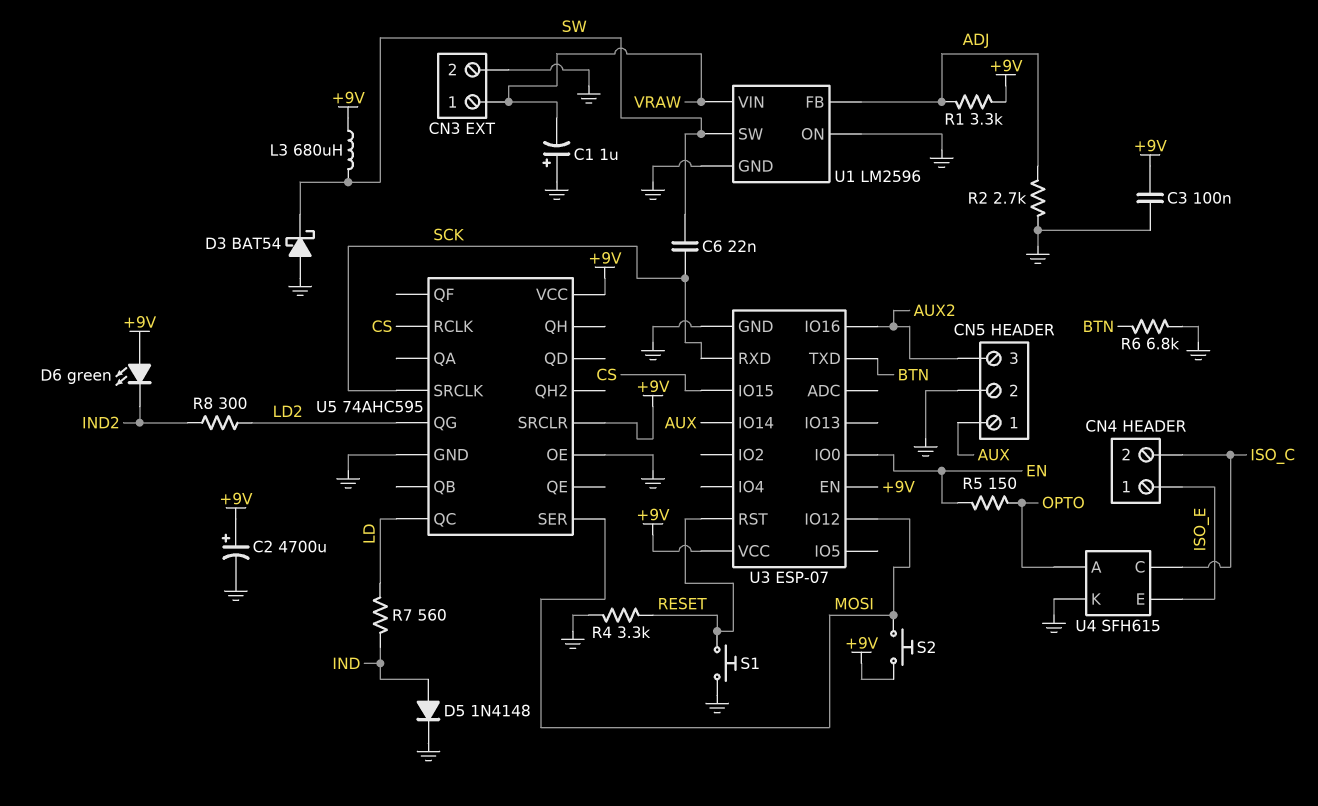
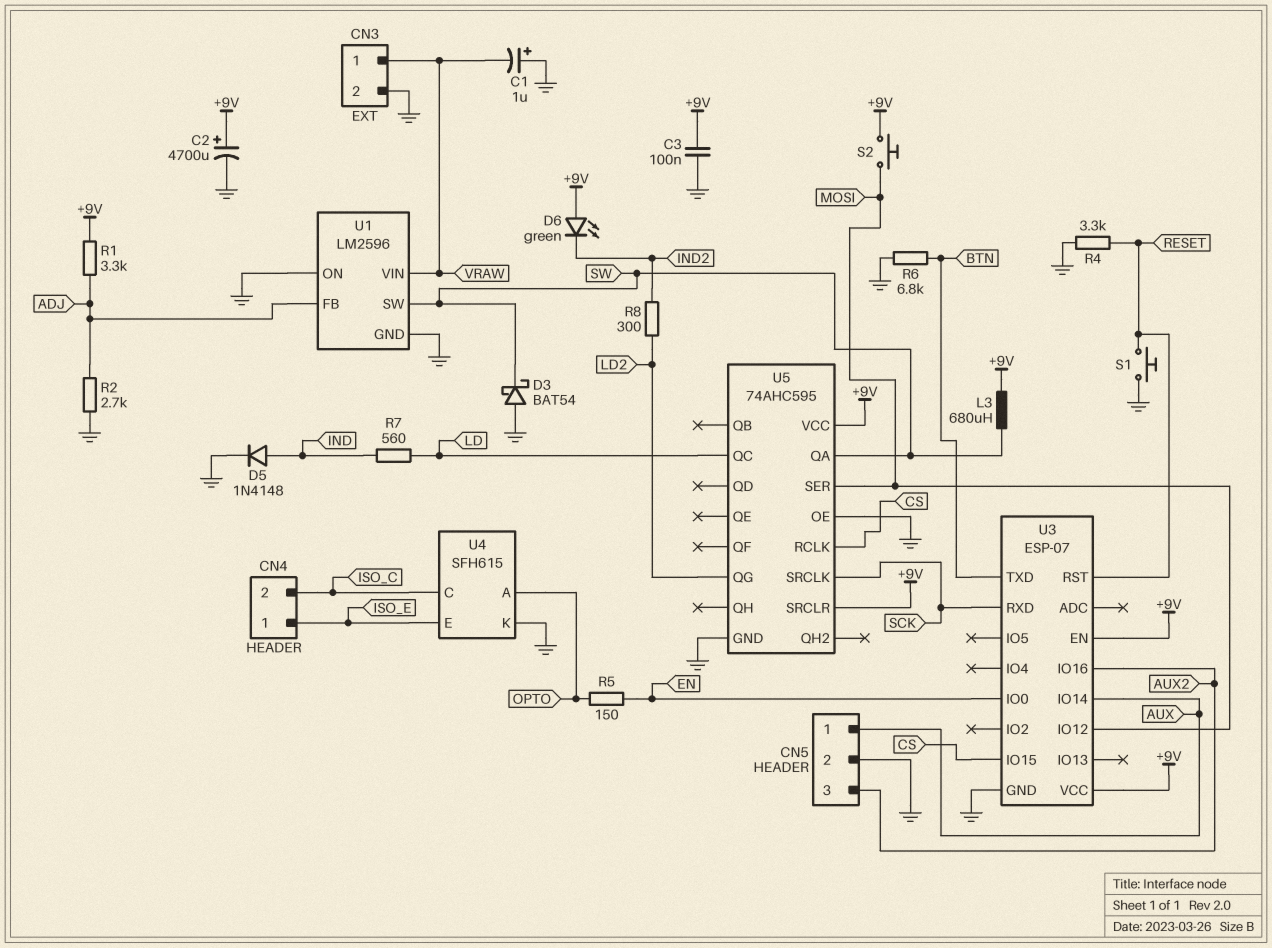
C6: 22nF (SCK, SW) -> none
U5 pin QA: none -> SW

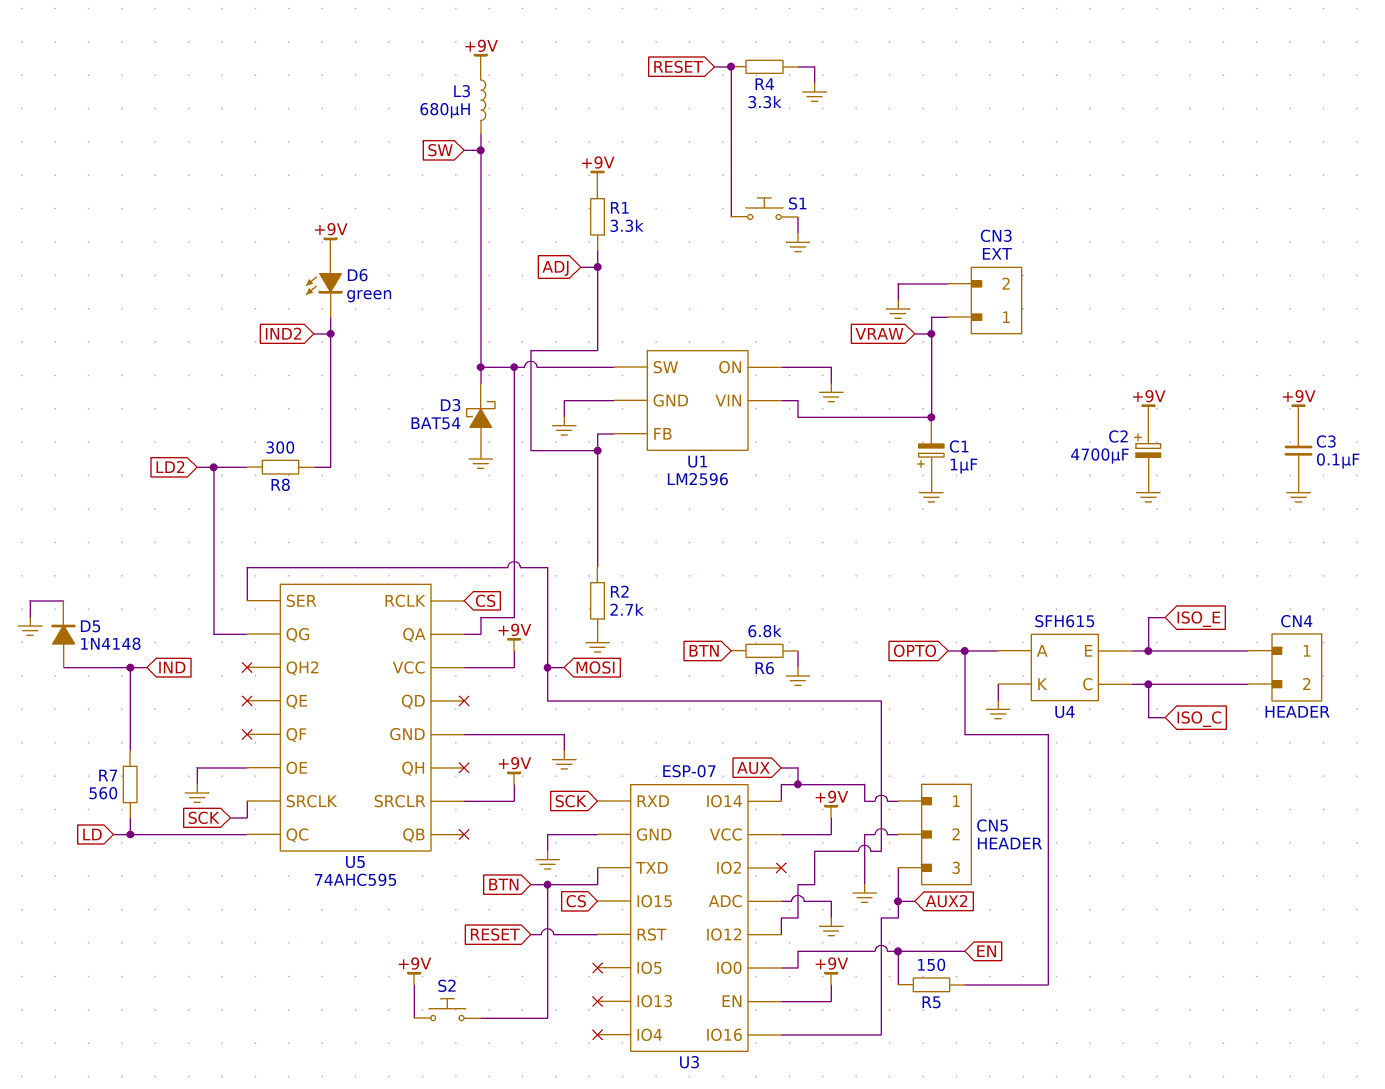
S2: button (+9V, MOSI) -> button (+9V, BTN)
U3 pin ADC: none -> GND

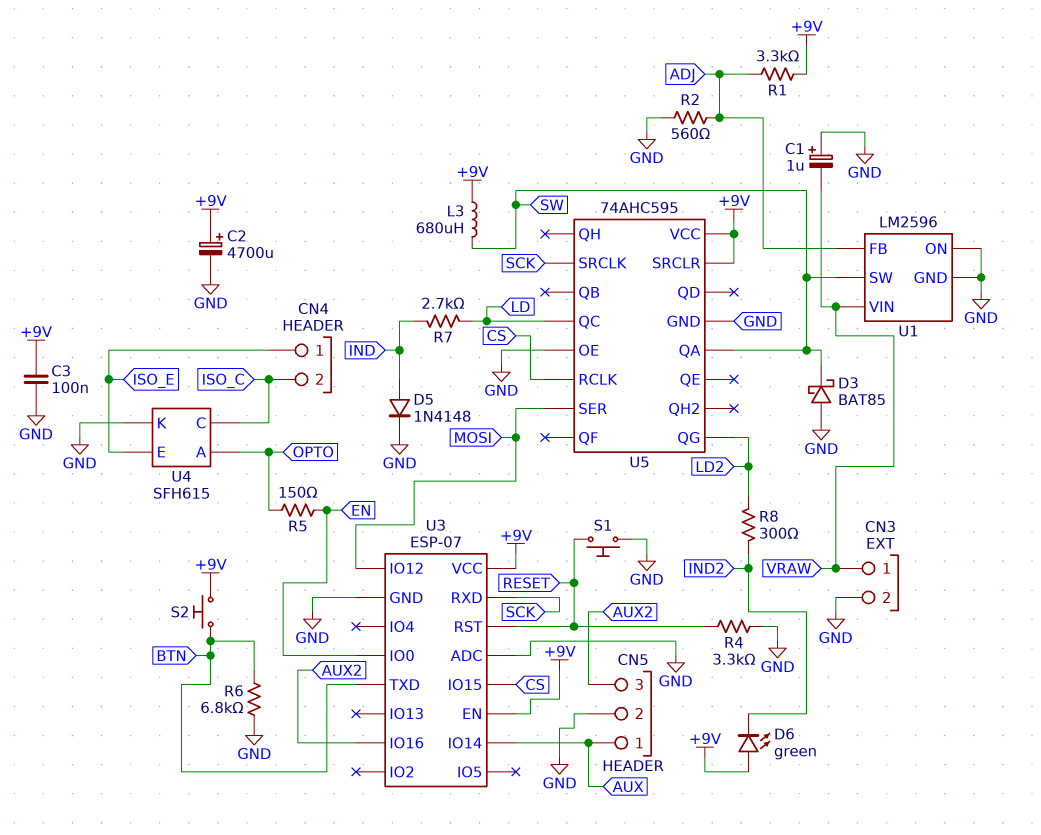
D3: schottky BAT54 (A GND, K SW) -> schottky BAT85 (A GND, K SW)
R2: 2.7k (ADJ, GND) -> 560 (ADJ, GND)
R7: 560 (IND, LD) -> 2.7k (IND, LD)

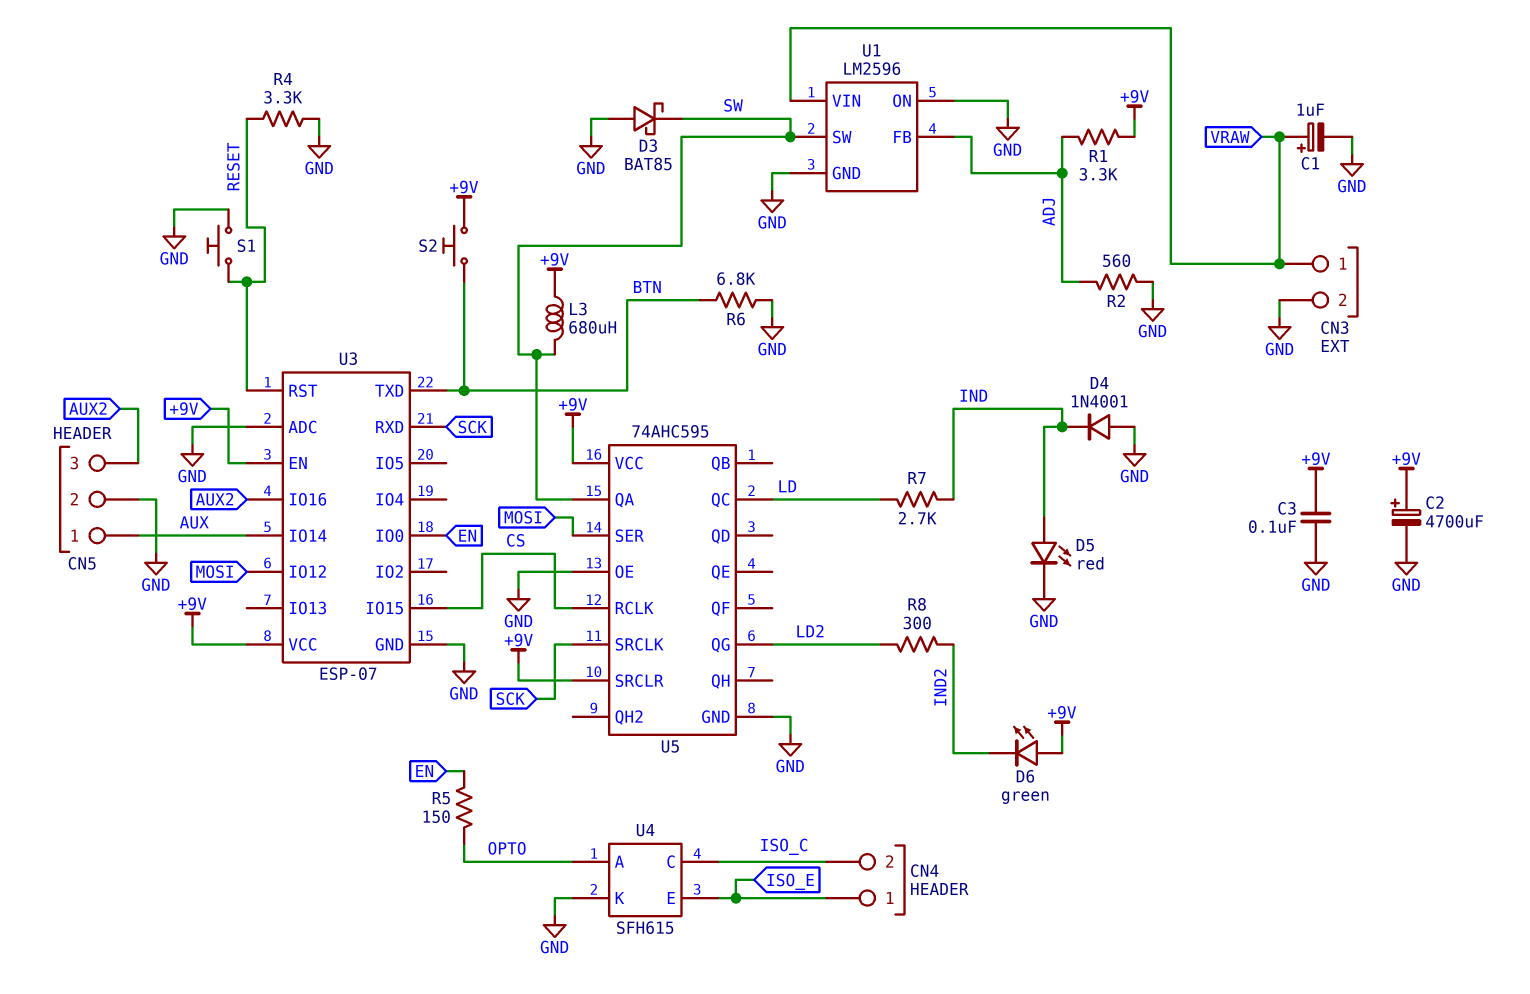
C1: 1uF (plus GND, minus VRAW) -> 1uF (plus VRAW, minus GND)
D4: none -> diode 1N4001 (A GND, K IND)
D5: diode 1N4148 (A IND, K GND) -> LED red (A IND, K GND)

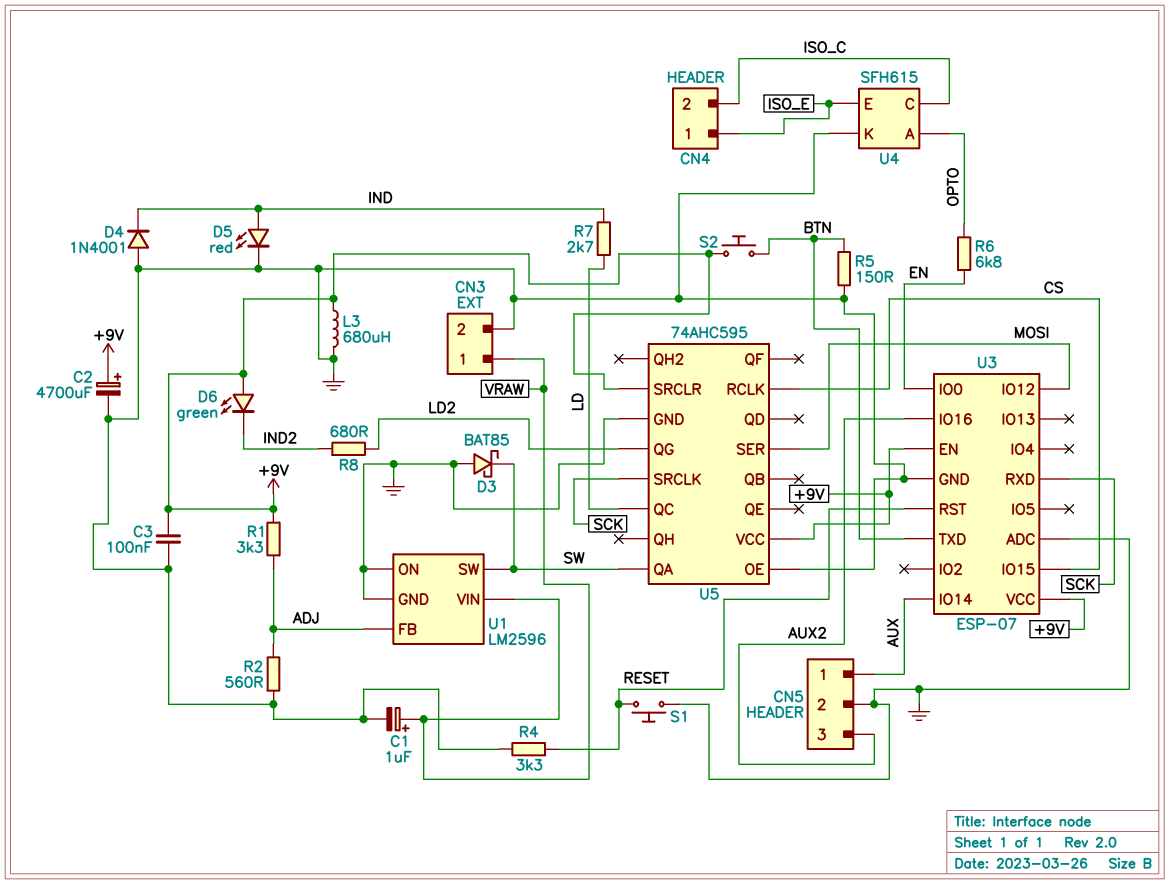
L3: 680uH (+9V, SW) -> 680uH (+9V, GND)
R5: 150 (EN, OPTO) -> 150 (BTN, GND)
R6: 6.8k (BTN, GND) -> 6.8k (EN, OPTO)
R8: 300 (IND2, LD2) -> 680 (IND2, LD2)

